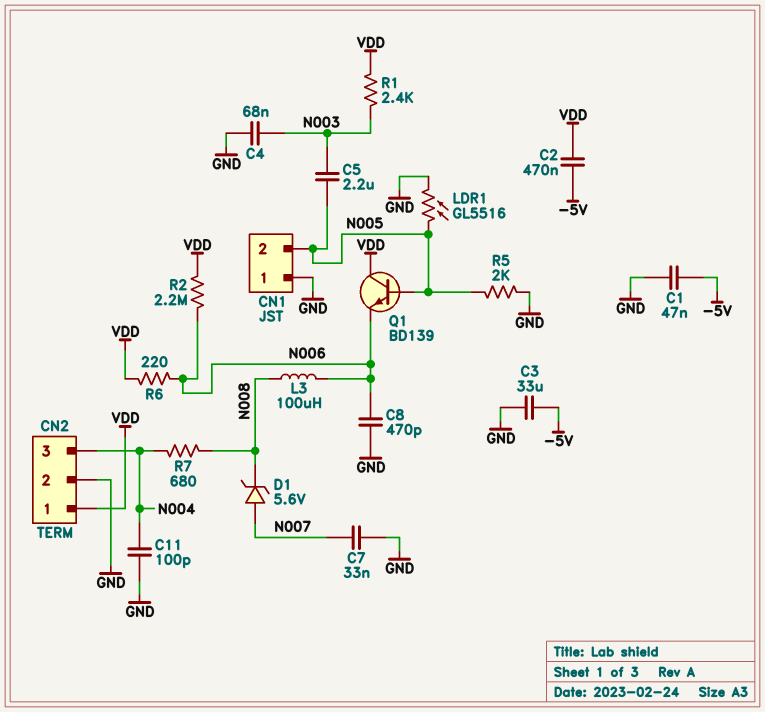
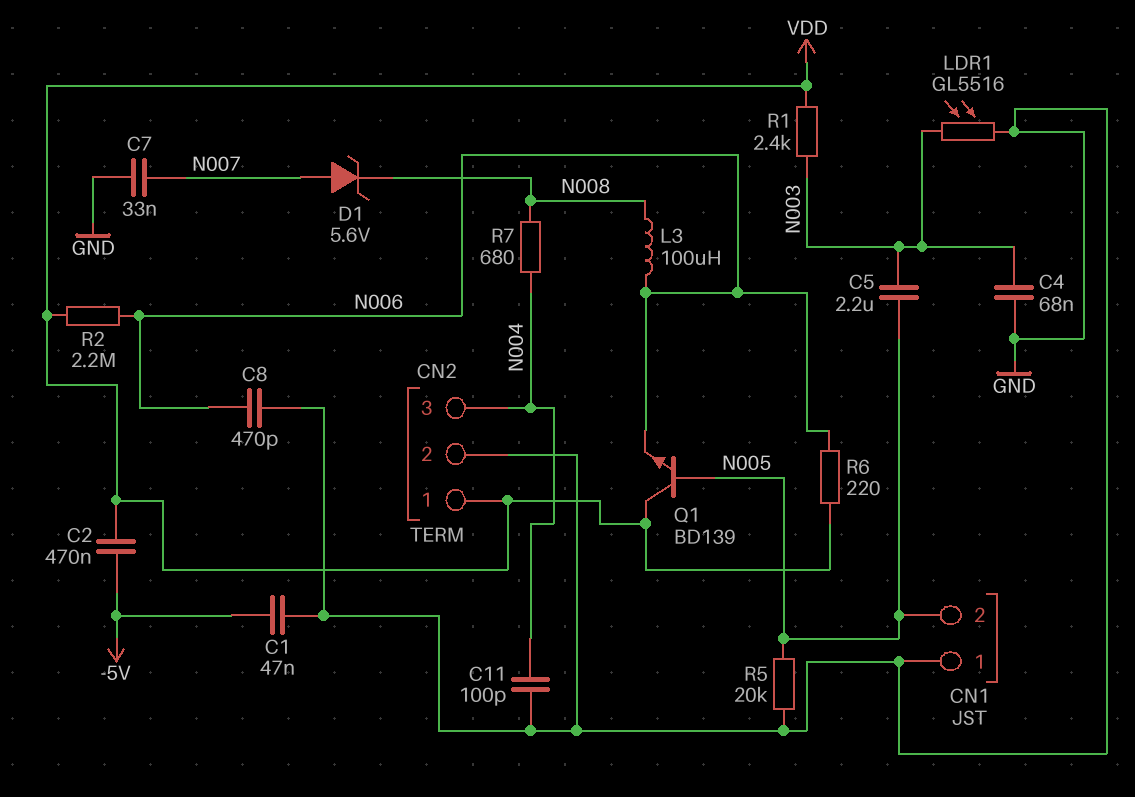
C3: 33uF (-5V, GND) -> none
LDR1: GL5516 (GND, N005) -> GL5516 (GND, N003)
R5: 2k (GND, N005) -> 20k (GND, N005)

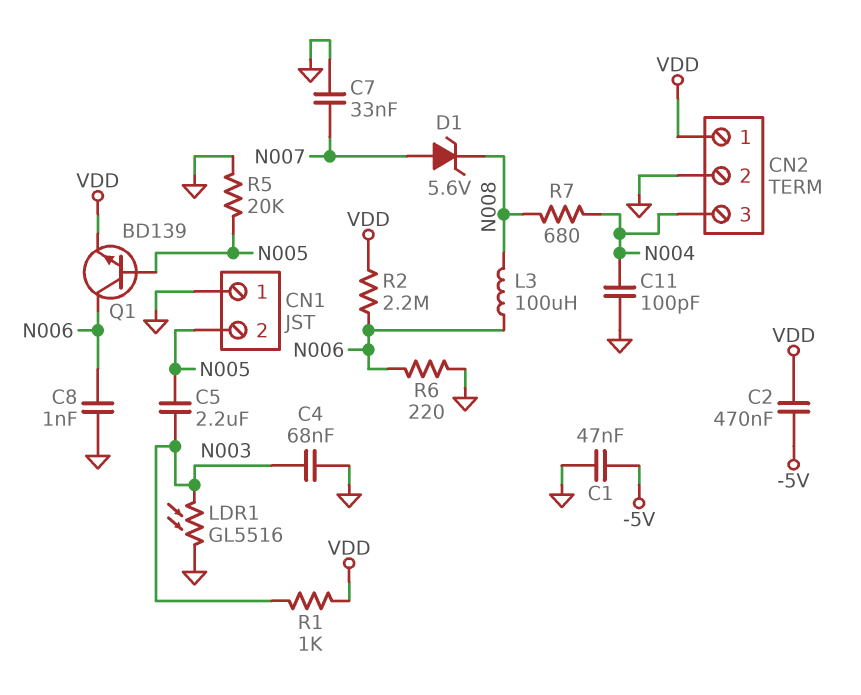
C8: 470pF (GND, N006) -> 1nF (GND, N006)
Q1: NPN BD139 (B N005, C VDD, E N006) -> NPN BD139 (B N005, C N006, E VDD)
R1: 2.4k (N003, VDD) -> 1k (N003, VDD)
R6: 220 (N006, VDD) -> 220 (GND, N006)

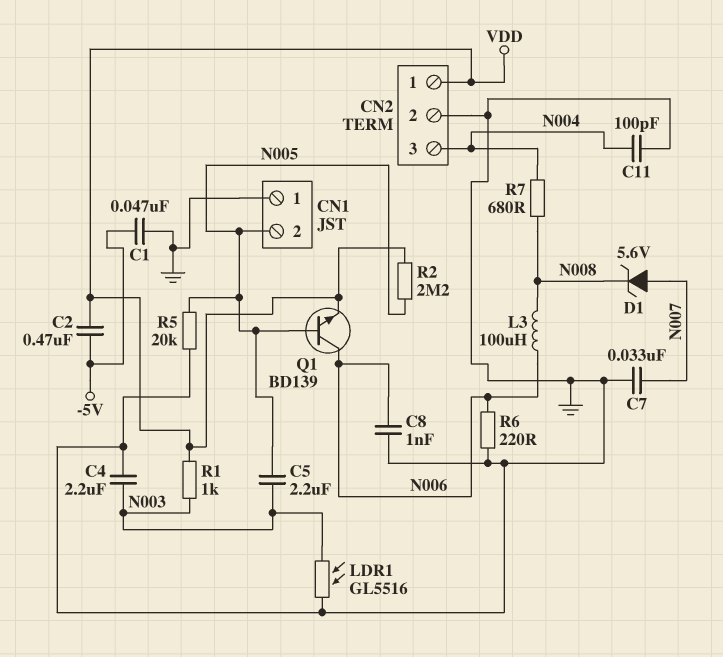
C4: 68nF (GND, N003) -> 2.2uF (GND, N003)
R2: 2.2M (N006, VDD) -> 2.2M (N005, VDD)

